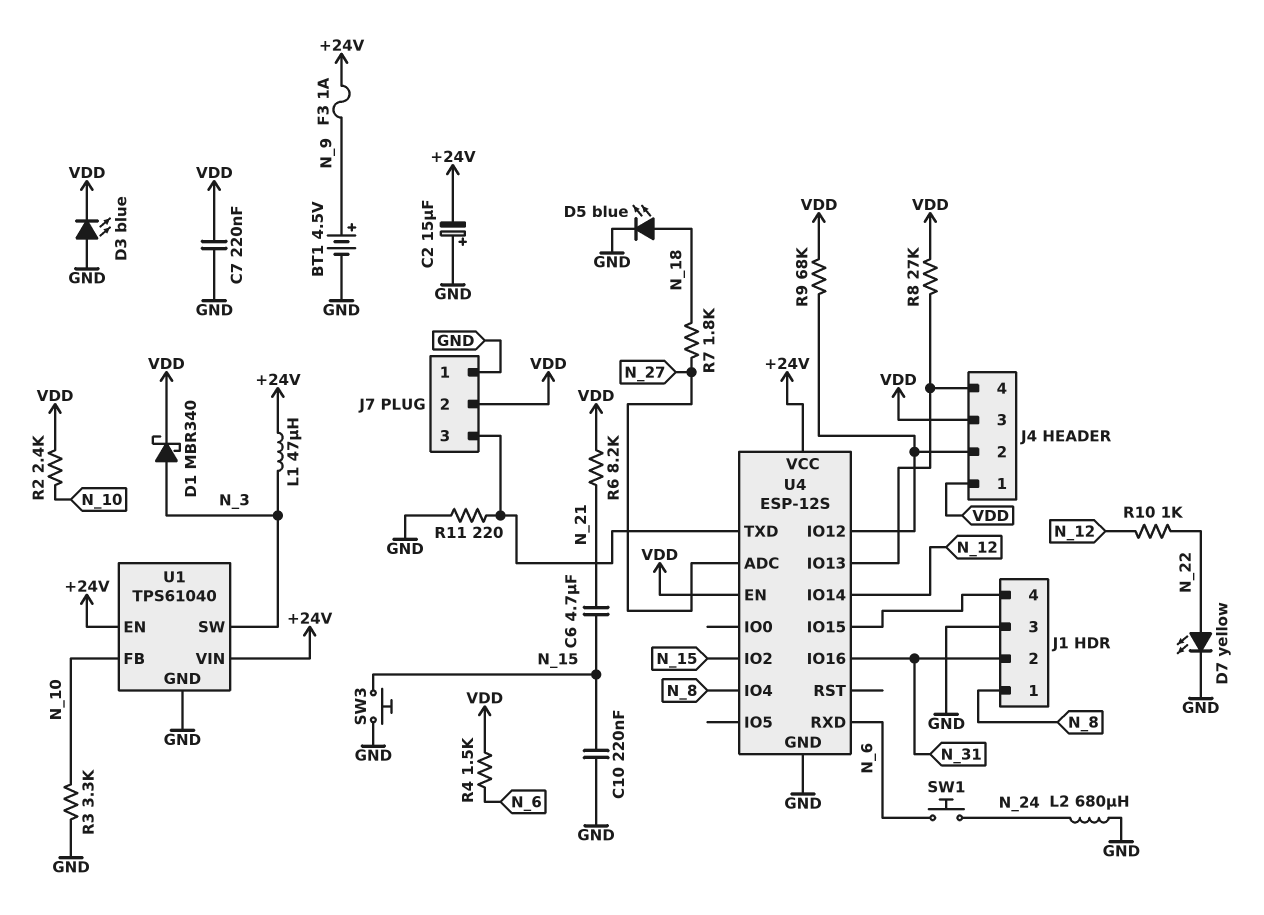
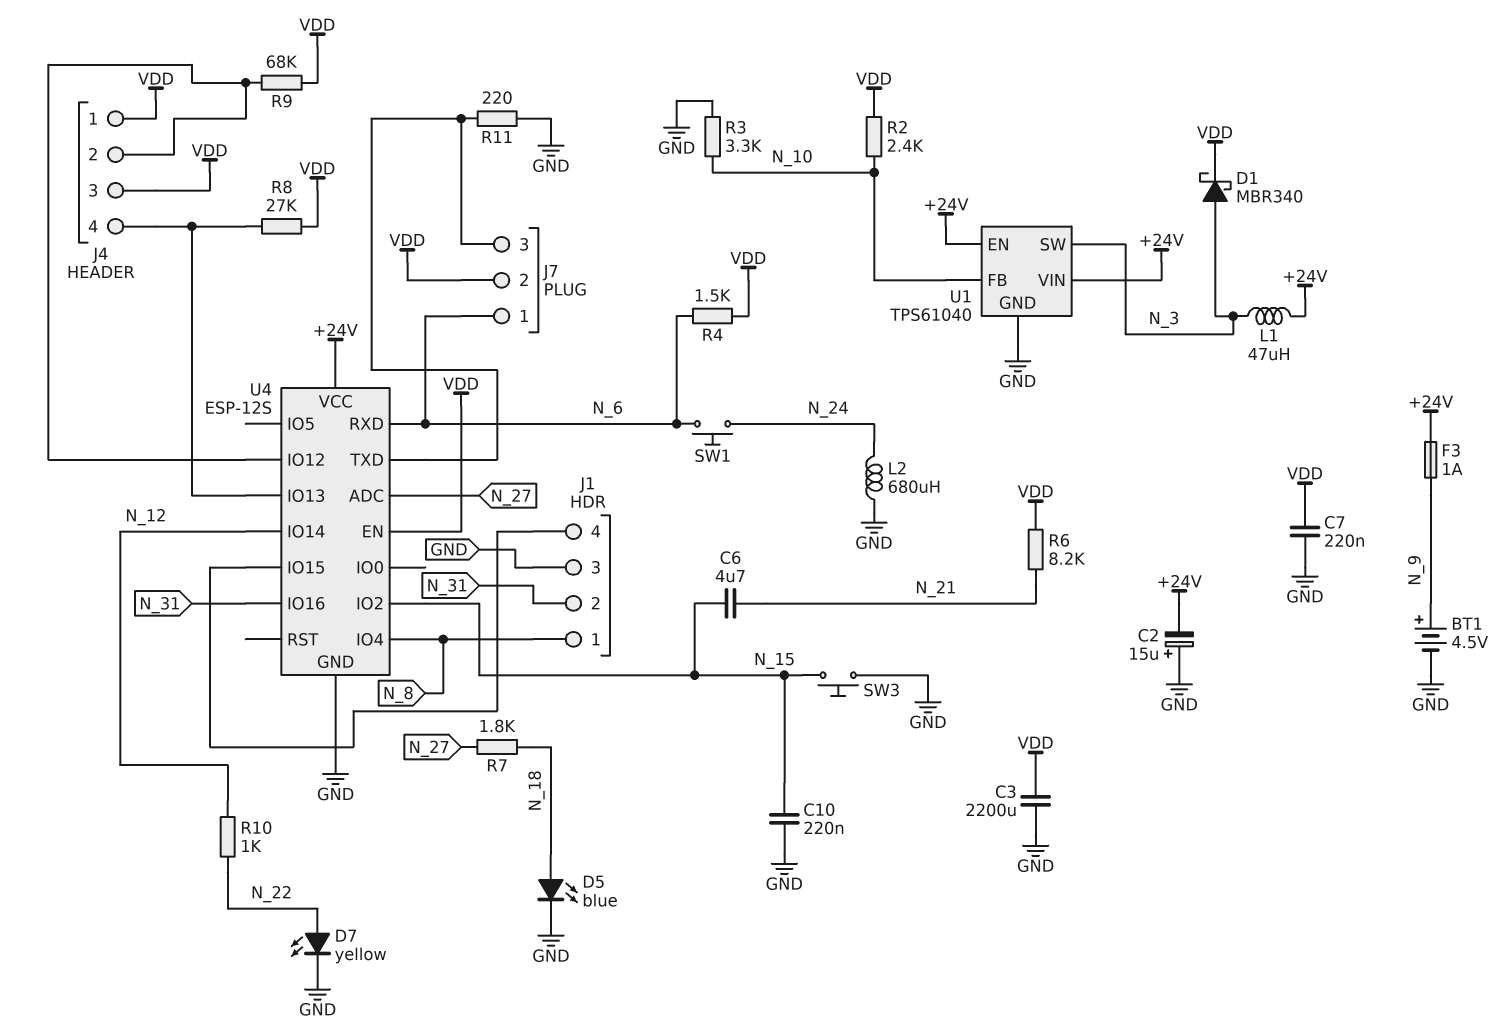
C3: none -> 2200uF (GND, VDD)
D3: LED blue (A GND, K VDD) -> none
J7 pin 1: GND -> N_6

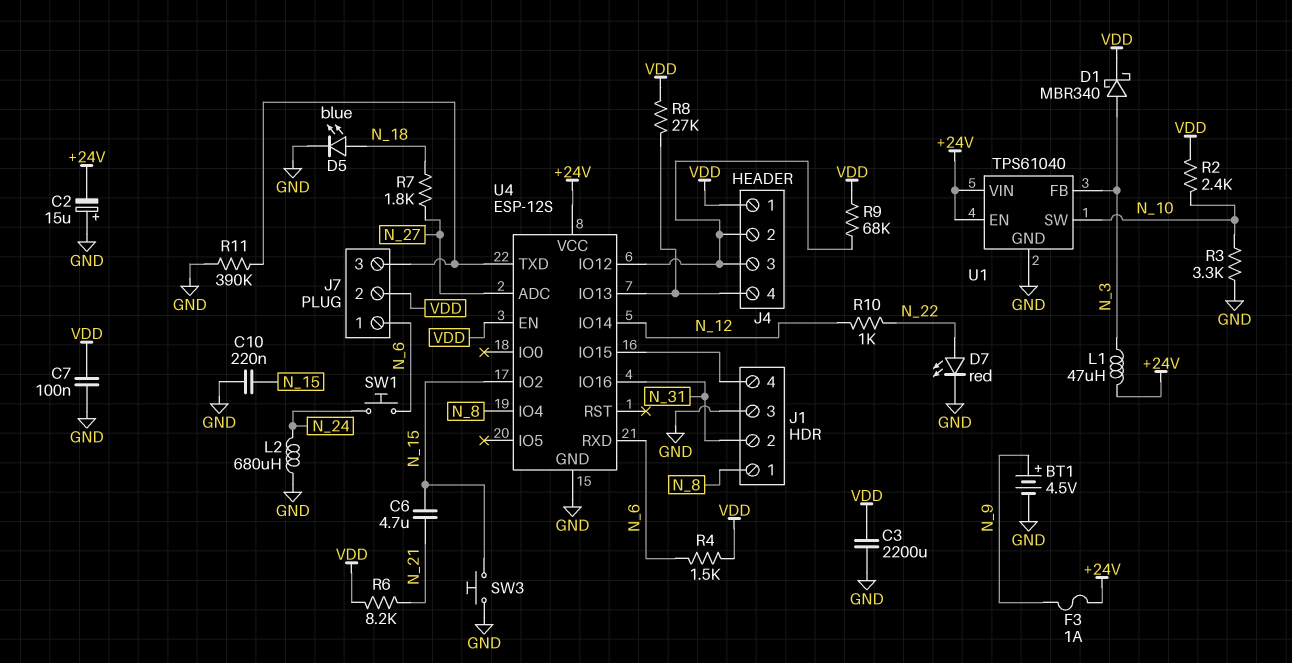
C7: 220nF (GND, VDD) -> 100nF (GND, VDD)
D7: LED yellow (A N_22, K GND) -> LED red (A N_22, K GND)
J4 pin 3: VDD -> J4/2
R11: 220 (GND, J7/3) -> 390k (GND, J7/3)
U1 pin FB: N_10 -> N_3
U1 pin SW: N_3 -> N_10

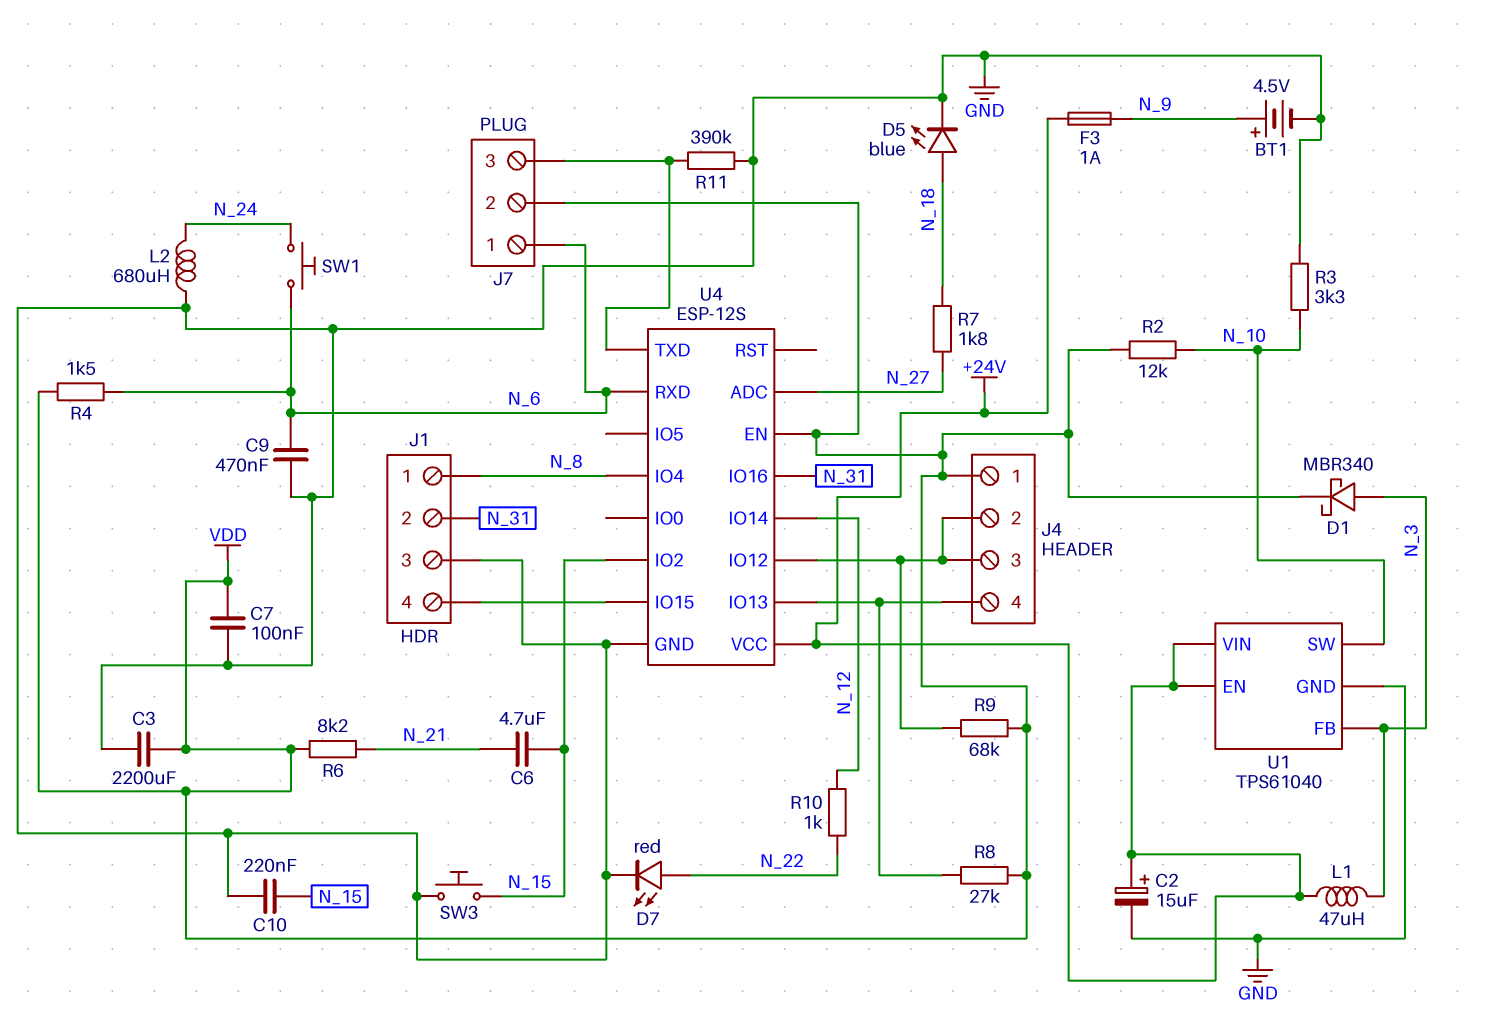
C2: 15uF (plus GND, minus +24V) -> 15uF (plus +24V, minus GND)
C9: none -> 470nF (GND, N_6)
R2: 2.4k (N_10, VDD) -> 12k (N_10, VDD)

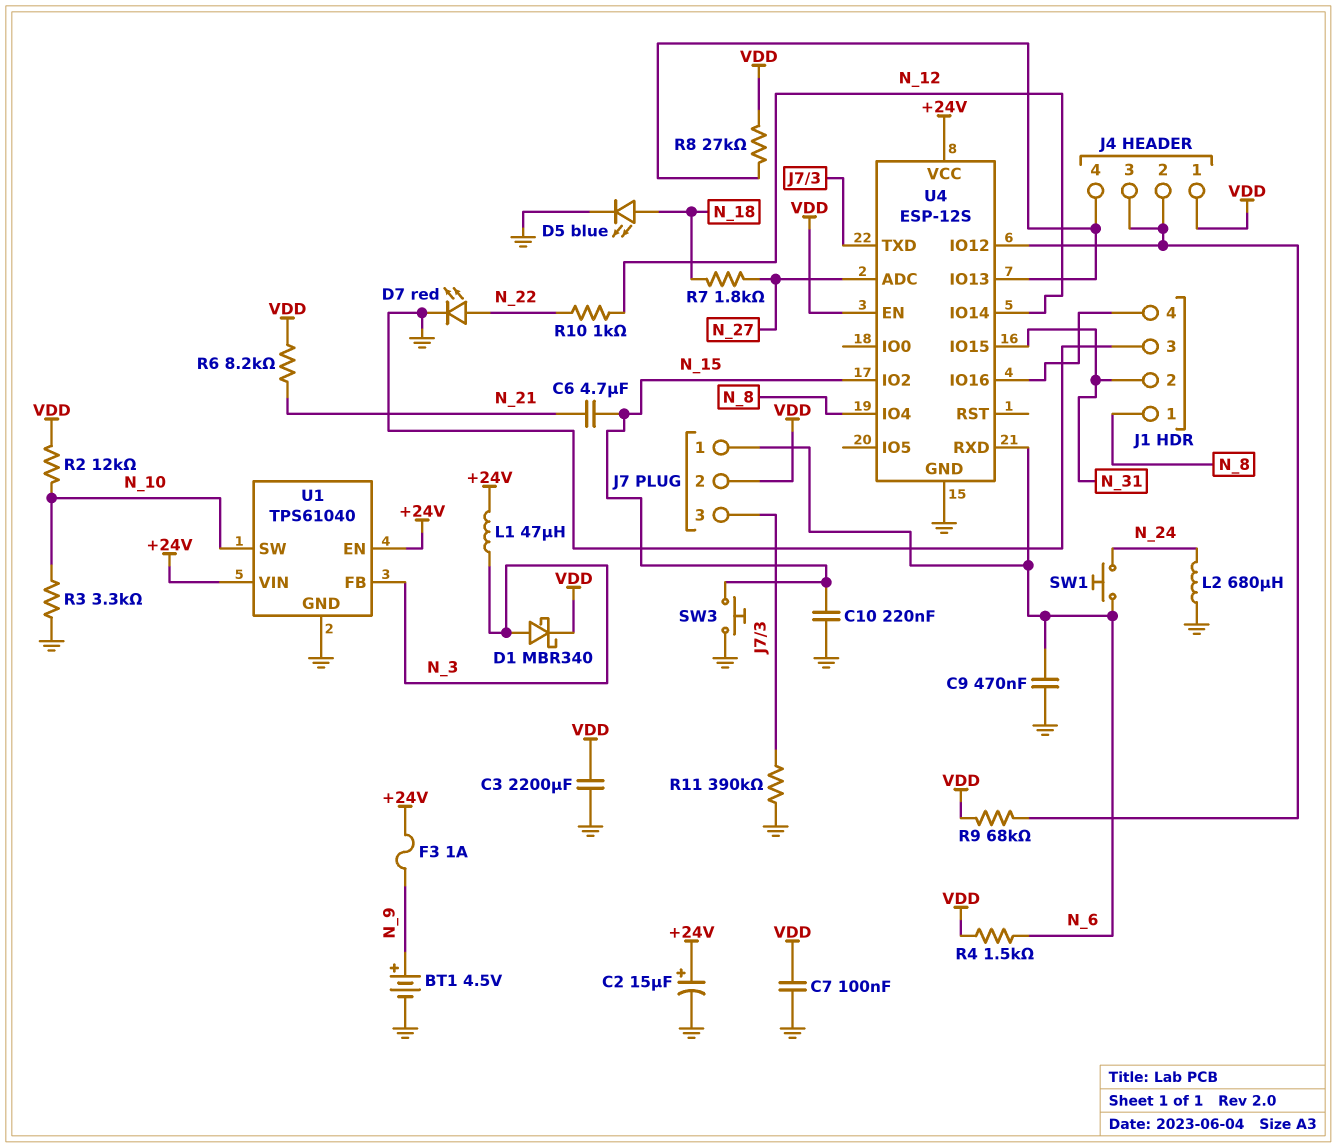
U4 pin IO15: J1/4 -> N_31
U4 pin IO16: N_31 -> J1/4

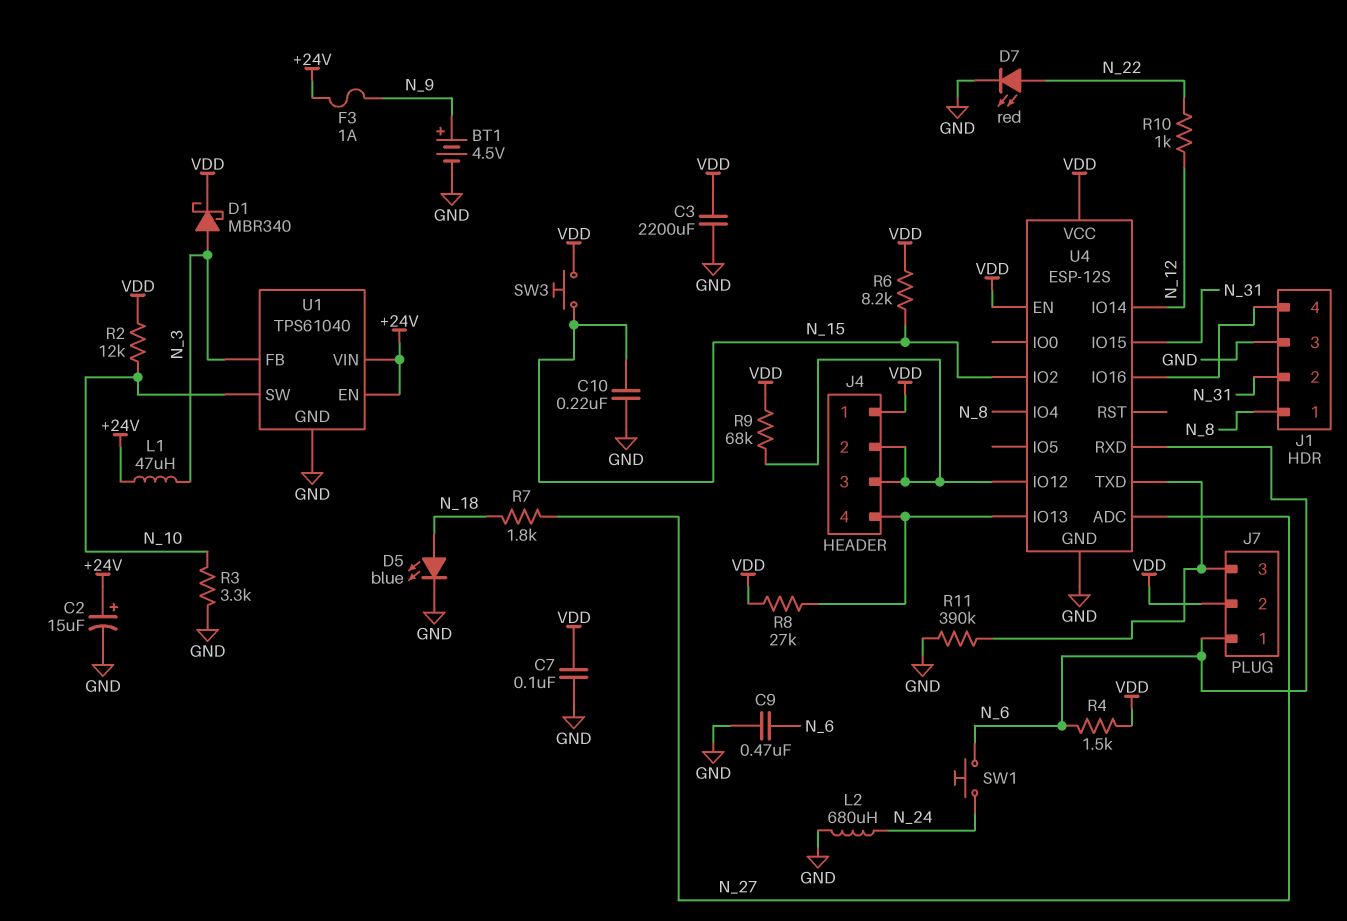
C6: 4.7uF (N_15, N_21) -> none
R6: 8.2k (N_21, VDD) -> 8.2k (N_15, VDD)
SW3: button (GND, N_15) -> button (N_15, VDD)
U4 pin VCC: +24V -> VDD

